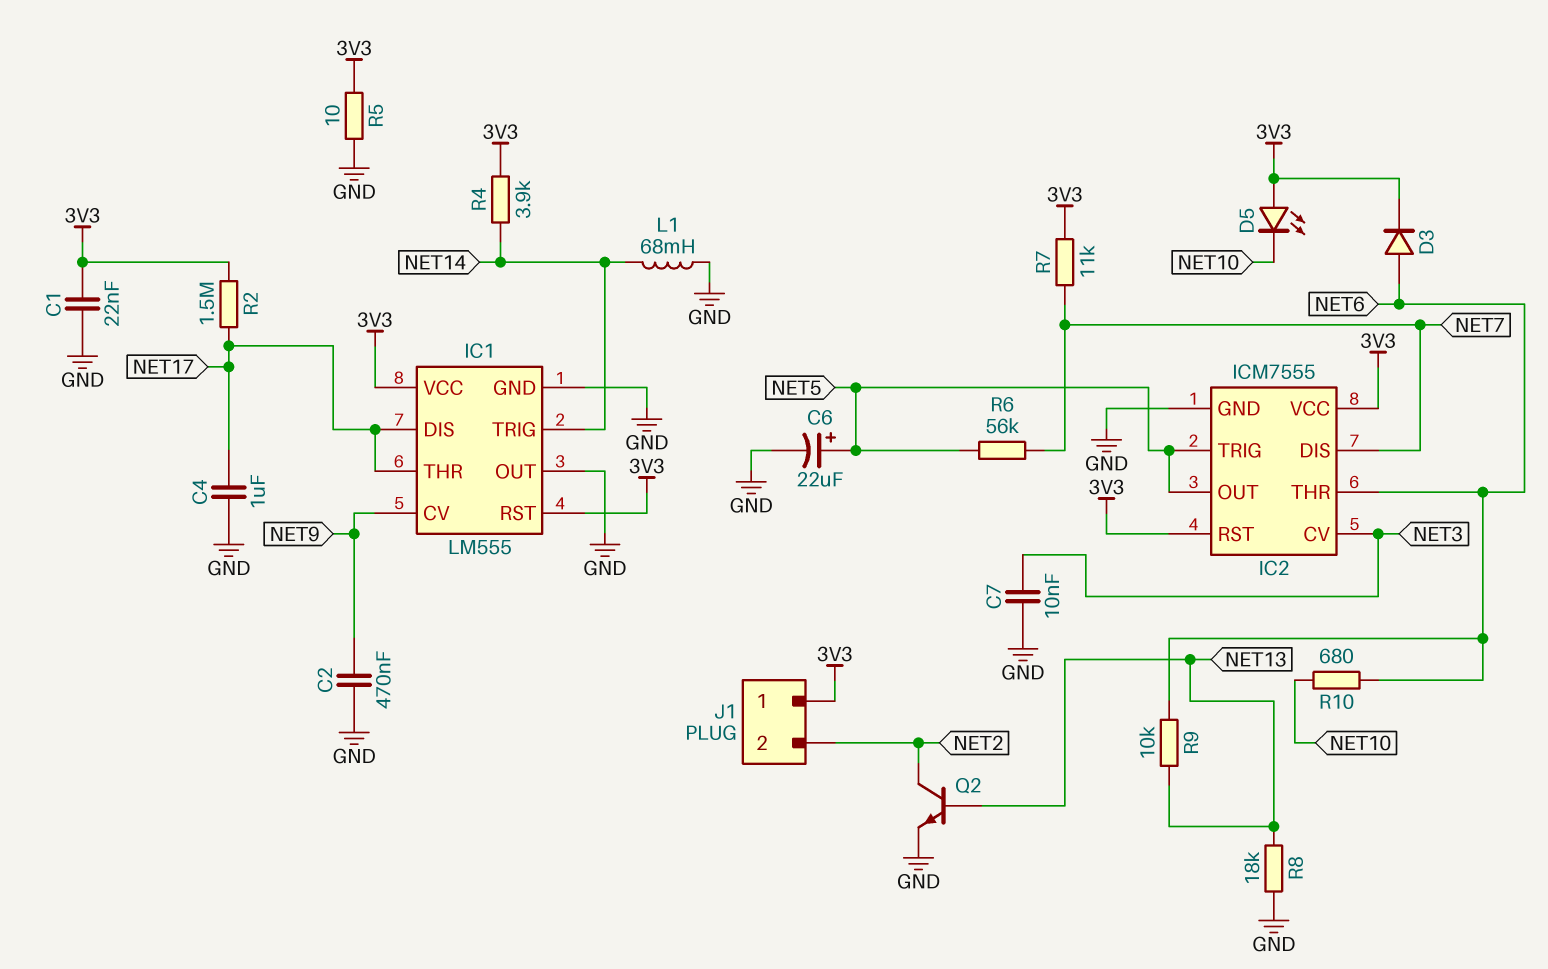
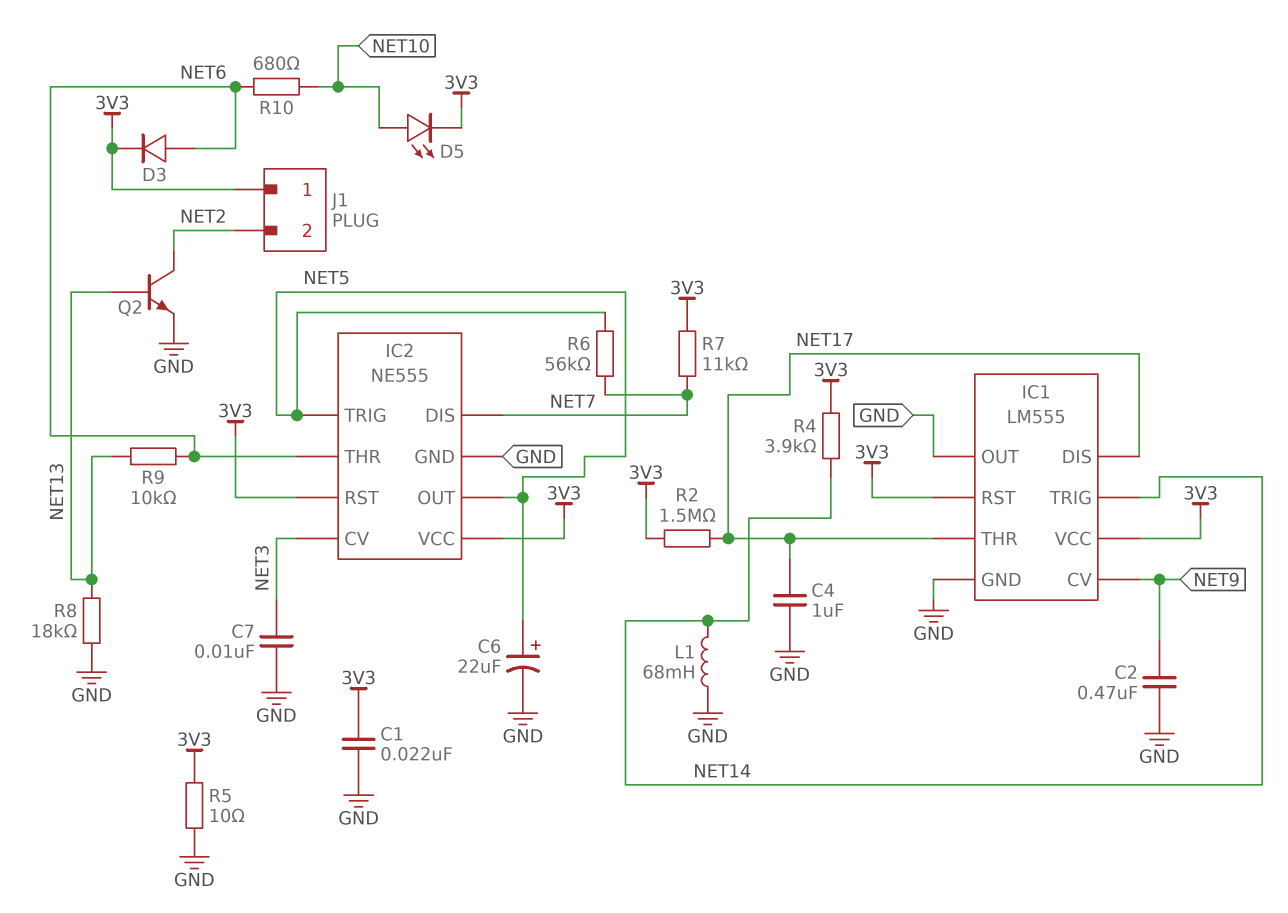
D5: LED (A 3V3, K NET10) -> LED (A NET10, K 3V3)
IC2: ICM7555 -> NE555

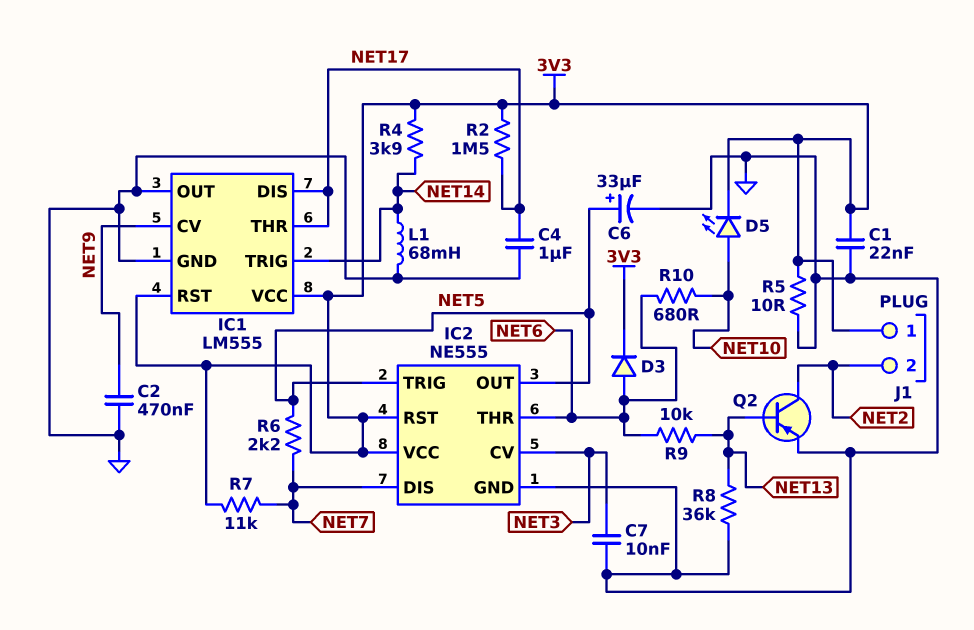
C6: 22uF (plus NET5, minus GND) -> 33uF (plus NET5, minus GND)
Q2: NPN (B NET13, C NET2, E GND) -> PNP (B NET13, C NET2, E GND)
R6: 56k (NET5, NET7) -> 2.2k (NET5, NET7)
R8: 18k (GND, NET13) -> 36k (GND, NET13)

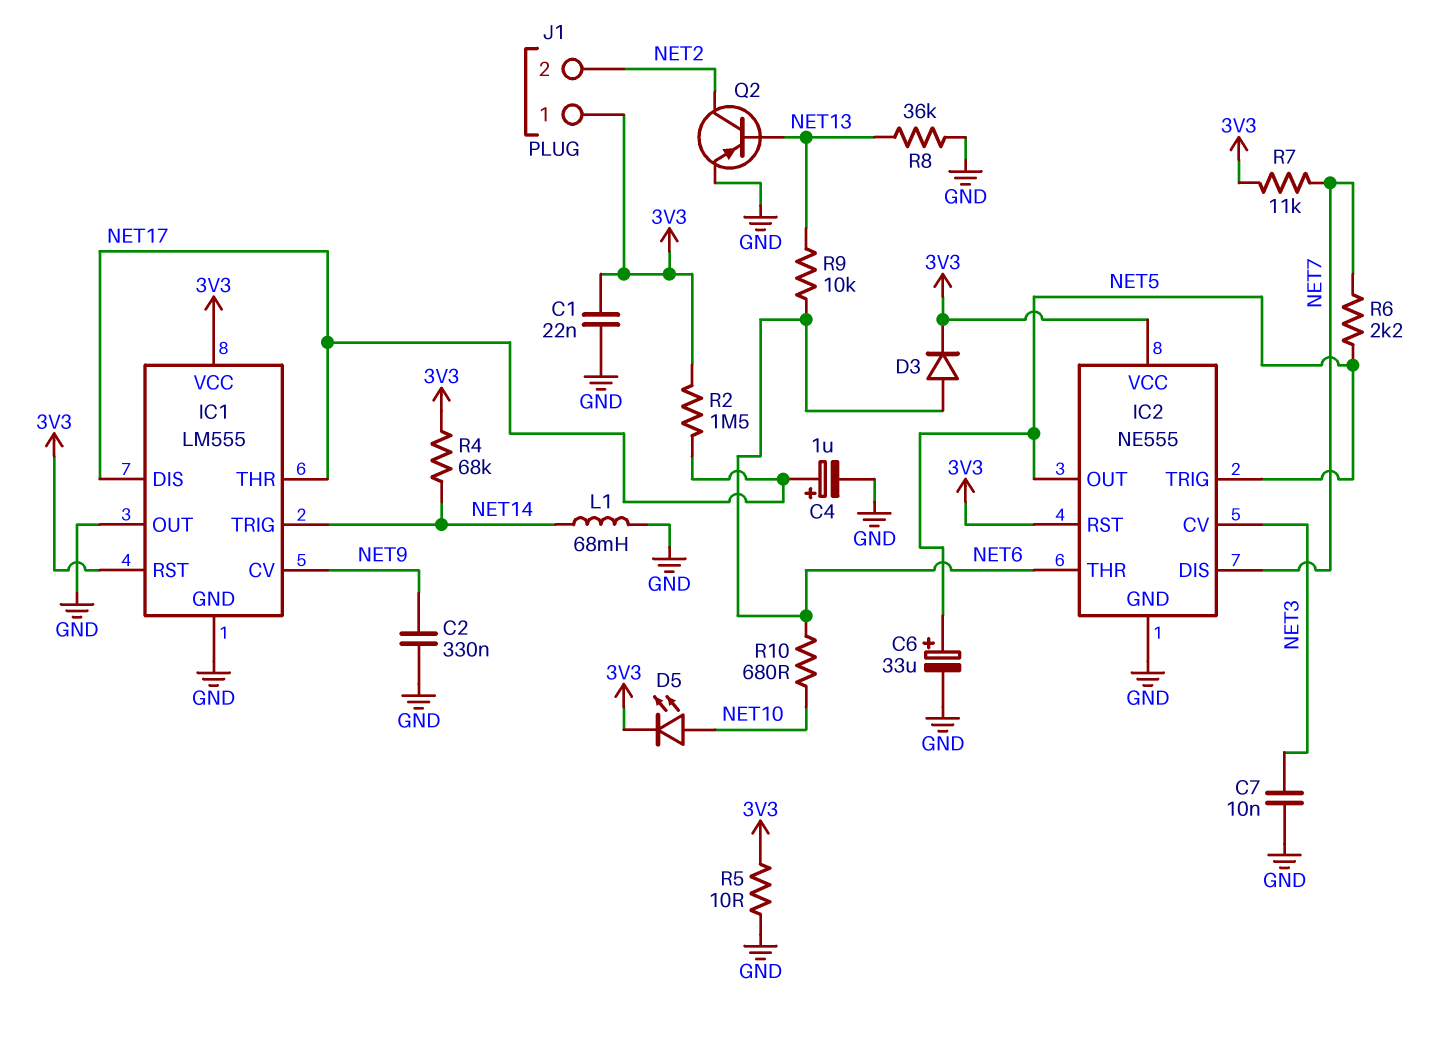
C2: 470nF (GND, NET9) -> 330nF (GND, NET9)
C4: 1uF (GND, NET17) -> 1uF (plus NET17, minus GND)
R4: 3.9k (3V3, NET14) -> 68k (3V3, NET14)

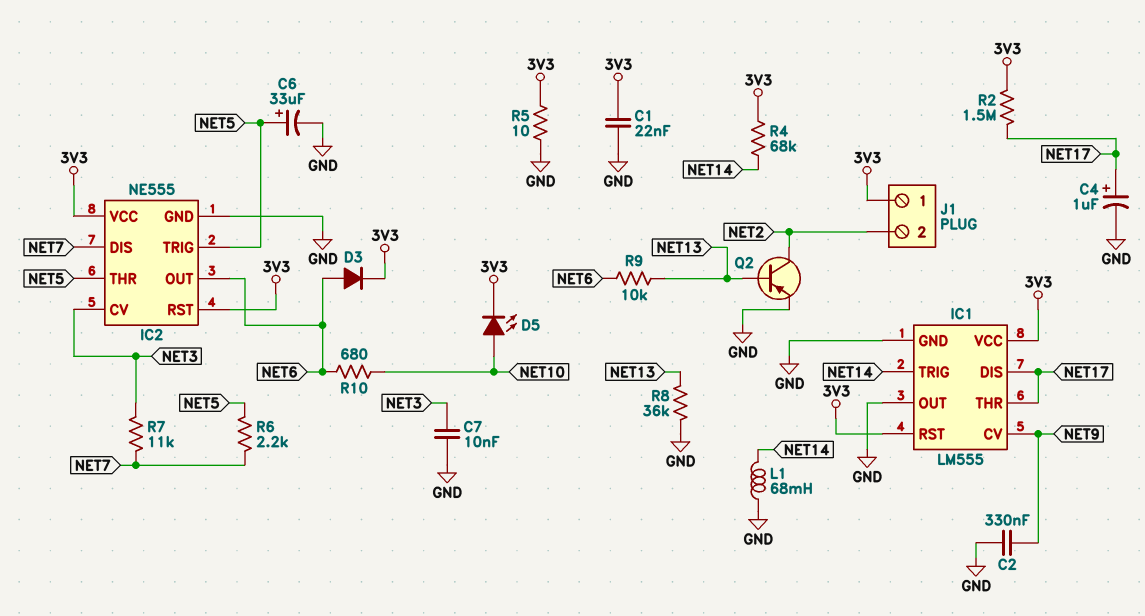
IC2 pin OUT: NET5 -> NET6
IC2 pin THR: NET6 -> NET5
R7: 11k (3V3, NET7) -> 11k (NET3, NET7)

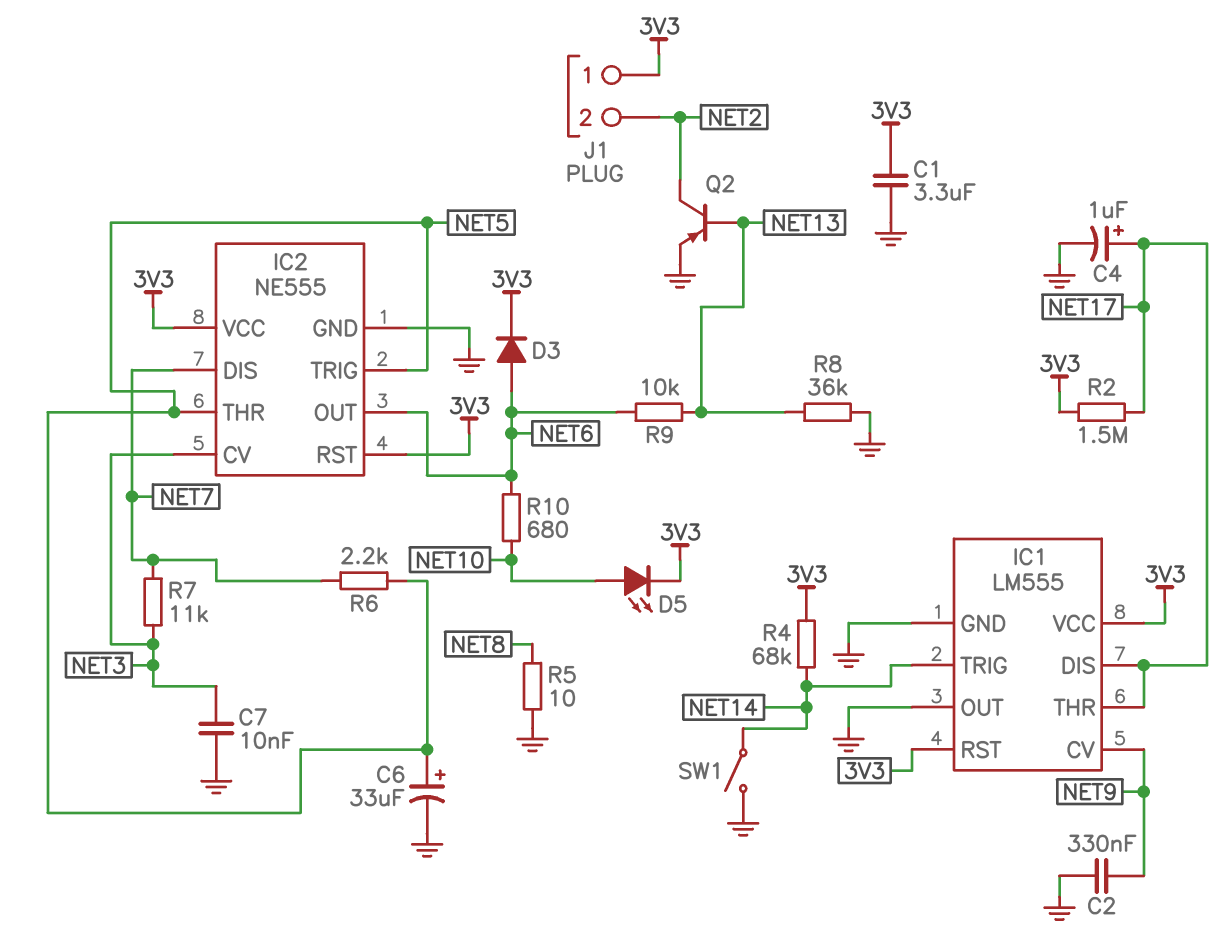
C1: 22nF (3V3, GND) -> 3.3uF (3V3, GND)
L1: 68mH (GND, NET14) -> none
R5: 10 (3V3, GND) -> 10 (GND, NET8)
SW1: none -> switch (GND, NET14)

